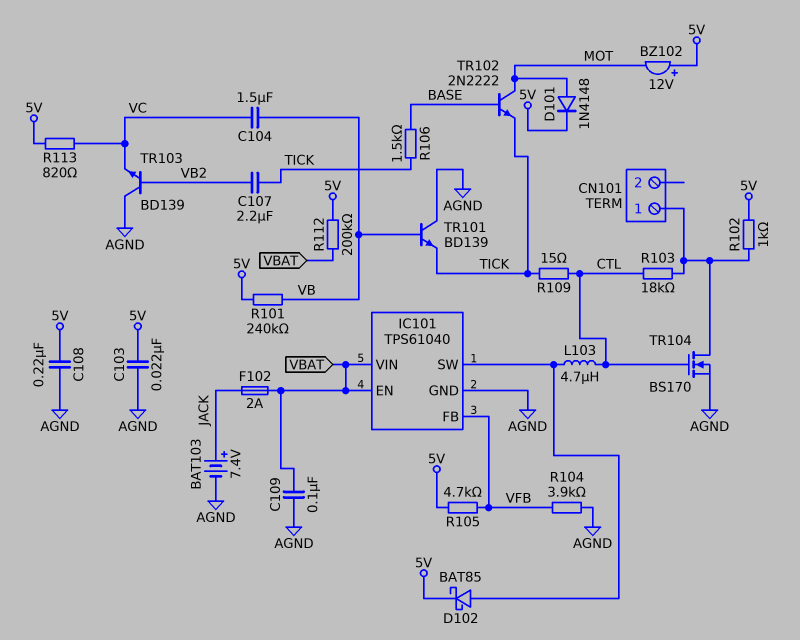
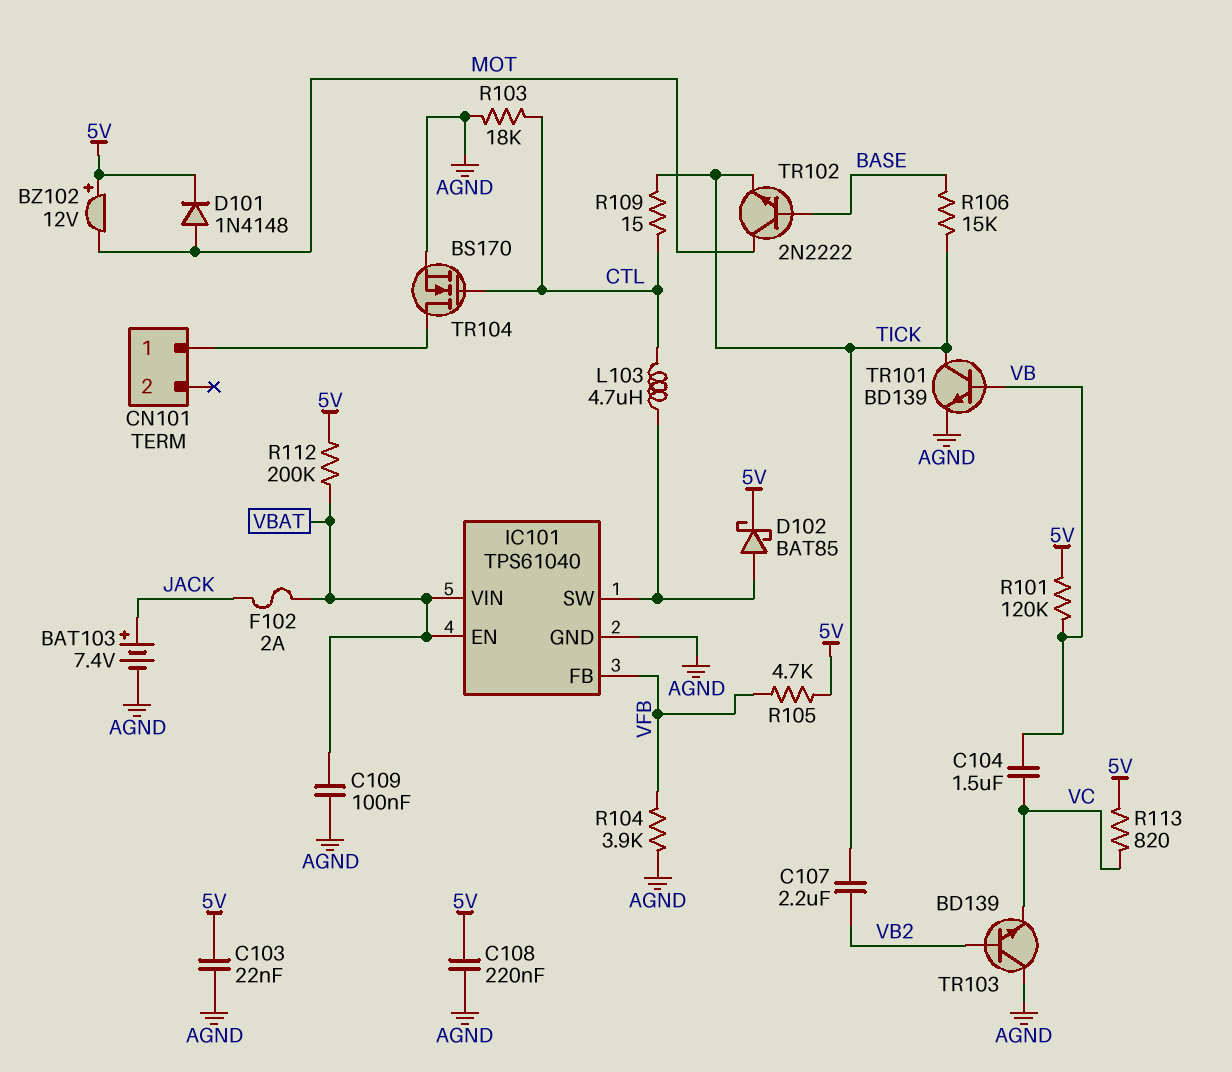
R101: 240k (5V, VB) -> 120k (5V, VB)
R102: 1k (5V, CN101/1) -> none
R103: 18k (CN101/1, CTL) -> 18k (AGND, CTL)
R106: 1.5k (BASE, TICK) -> 15k (BASE, TICK)
TR101: NPN BD139 (B VB, C AGND, E TICK) -> NPN BD139 (B VB, C TICK, E AGND)

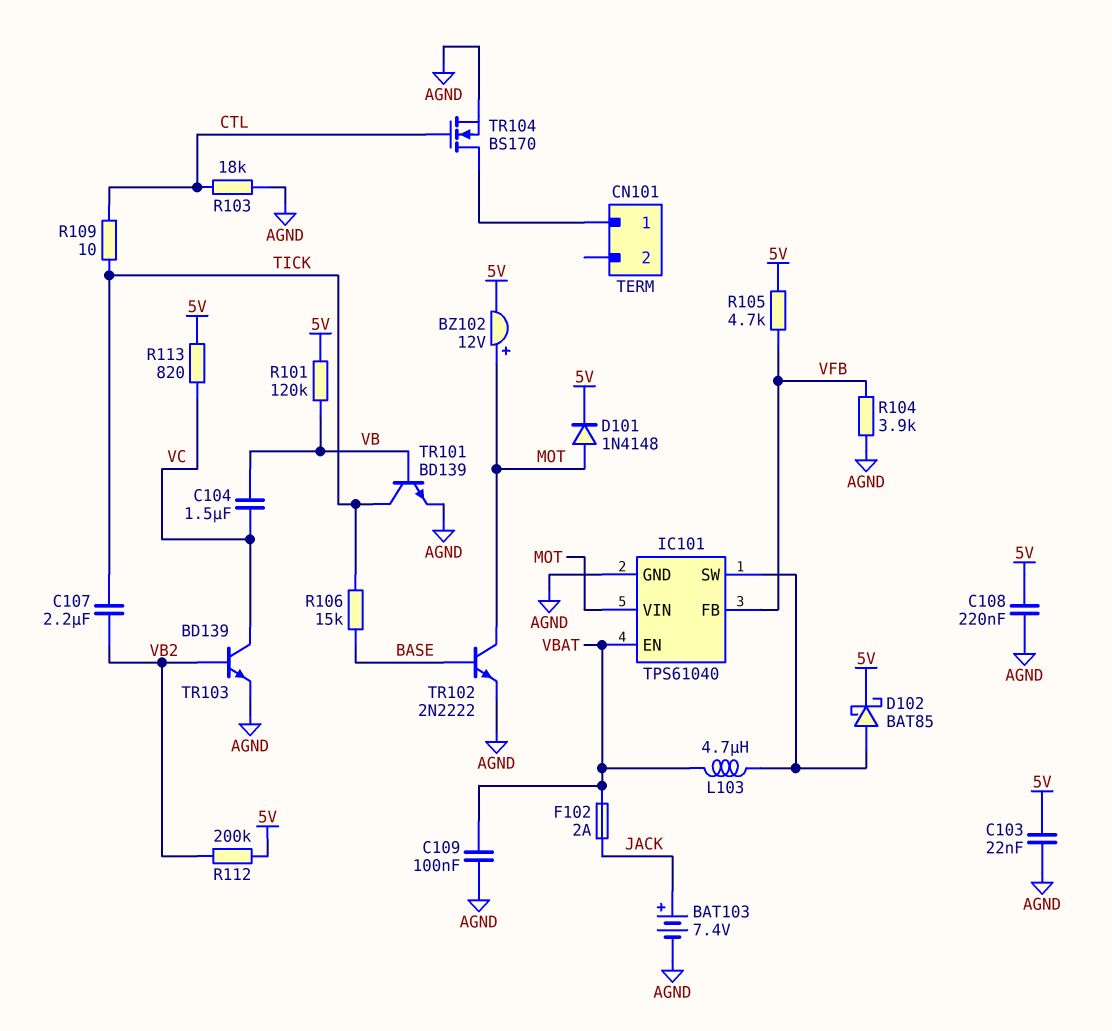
BZ102: buzzer 12V (plus 5V, minus MOT) -> buzzer 12V (plus MOT, minus 5V)
IC101 pin VIN: VBAT -> MOT
L103: 4.7uH (CTL, IC101/SW) -> 4.7uH (IC101/SW, VBAT)
R109: 15 (CTL, TICK) -> 10 (CTL, TICK)
R112: 200k (5V, VBAT) -> 200k (5V, VB2)
TR102: NPN 2N2222 (B BASE, C MOT, E TICK) -> NPN 2N2222 (B BASE, C MOT, E AGND)
TR103: NPN BD139 (B VB2, C AGND, E VC) -> NPN BD139 (B VB2, C VC, E AGND)

